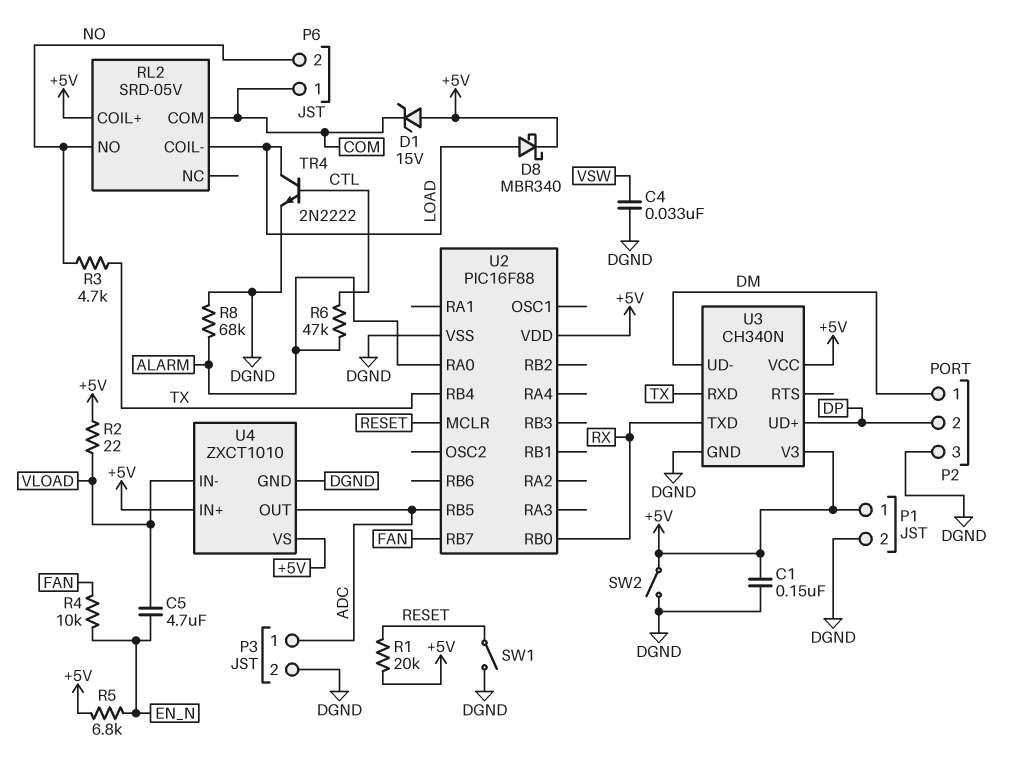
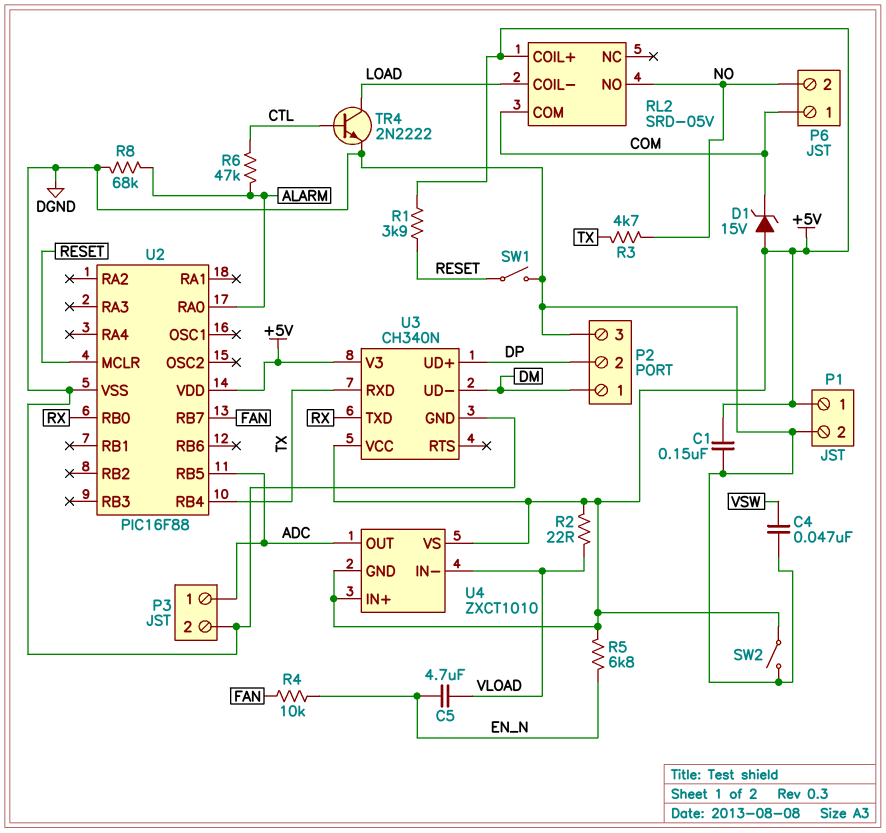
C4: 33nF (DGND, VSW) -> 47nF (DGND, VSW)
D8: schottky MBR340 (A LOAD, K +5V) -> none
R1: 20k (+5V, RESET) -> 3.9k (+5V, RESET)
U4 pin GND: DGND -> +5V

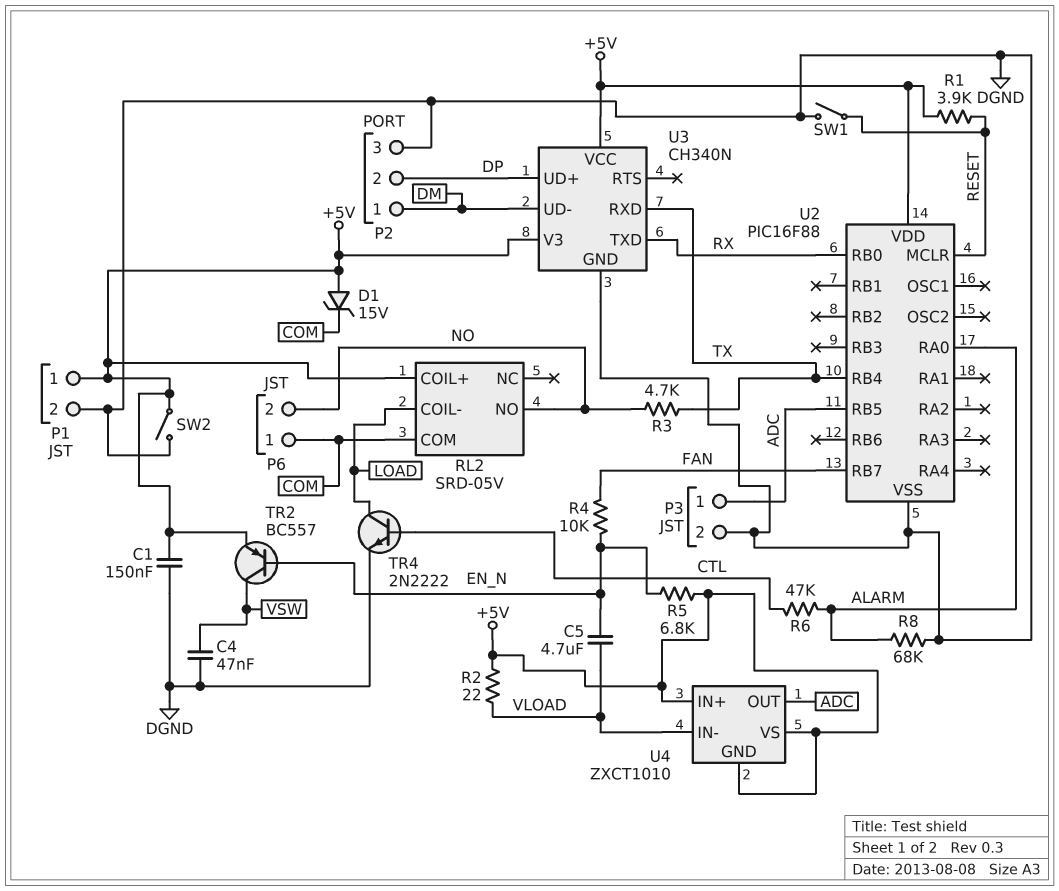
TR2: none -> PNP BC557 (B EN_N, C VSW, E +5V)

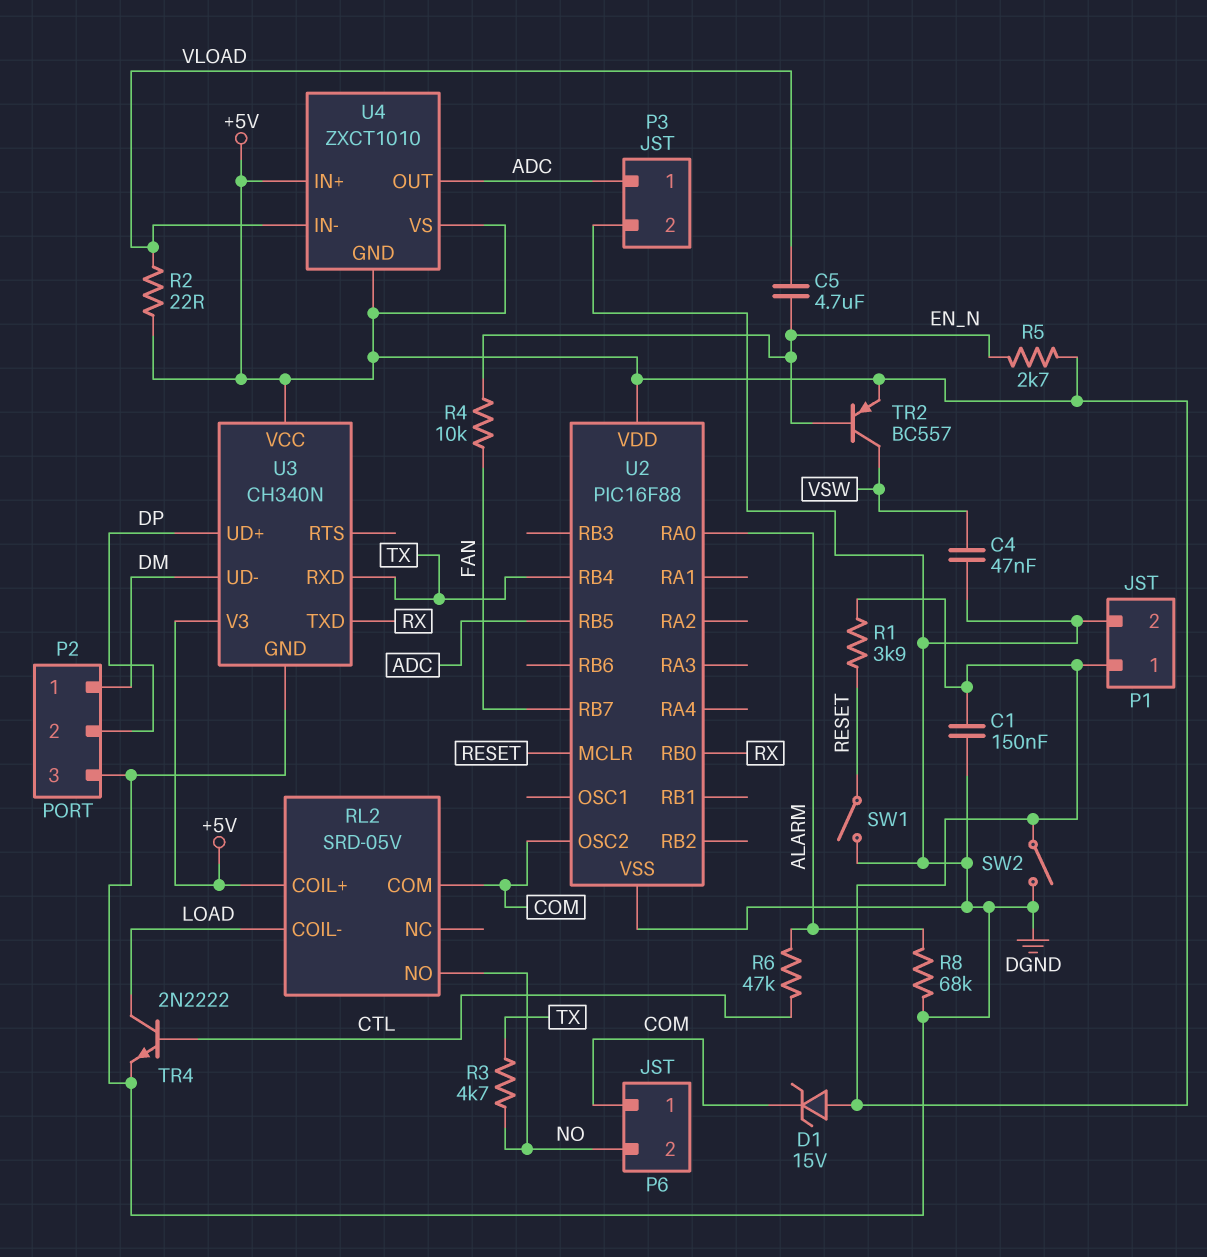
R5: 6.8k (+5V, EN_N) -> 2.7k (+5V, EN_N)
U2 pin OSC2: none -> COM

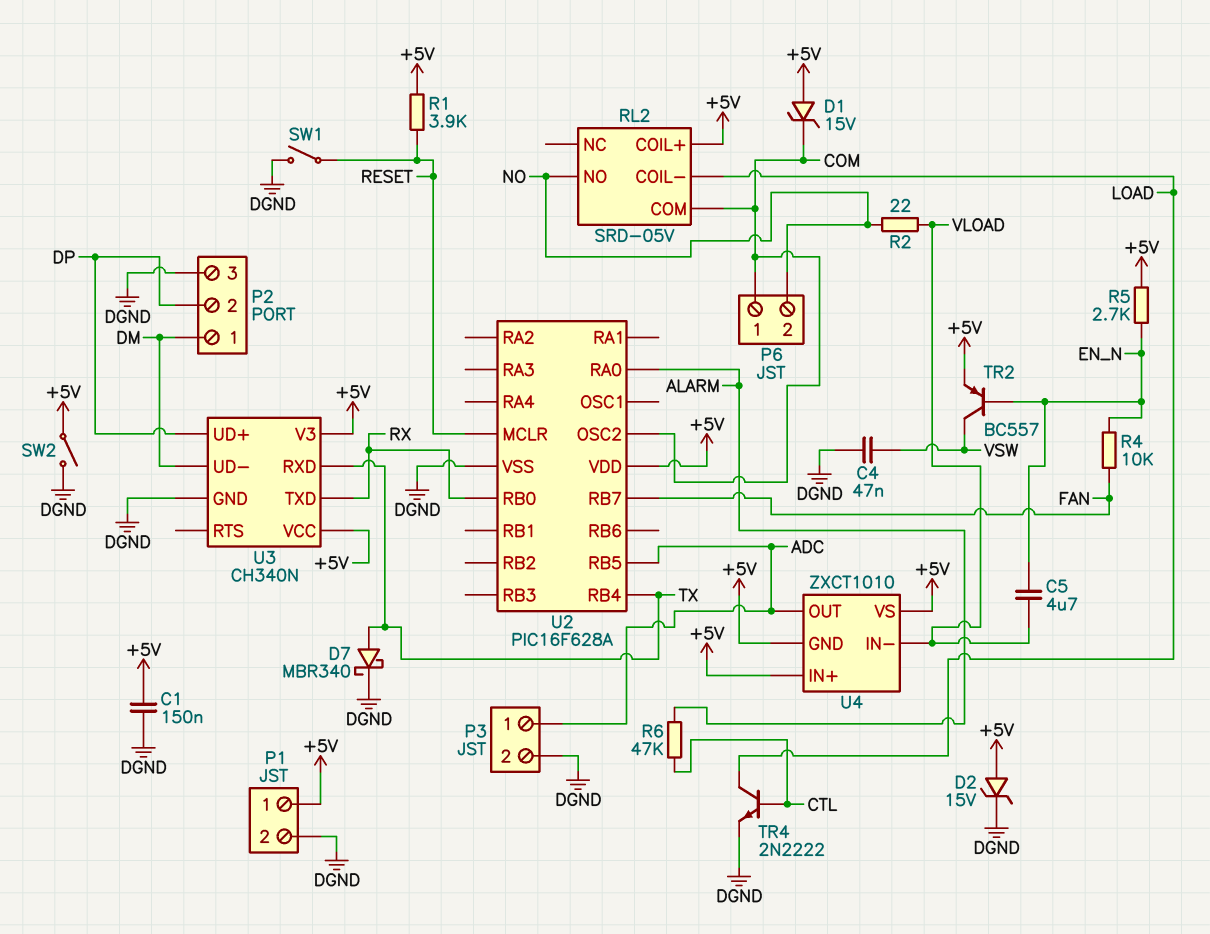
D2: none -> zener 15V (A +5V, K DGND)
D7: none -> schottky MBR340 (A TX, K DGND)
R2: 22 (+5V, VLOAD) -> 22 (NO, VLOAD)
R3: 4.7k (NO, TX) -> none
R8: 68k (ALARM, DGND) -> none
U2: PIC16F88 -> PIC16F628A

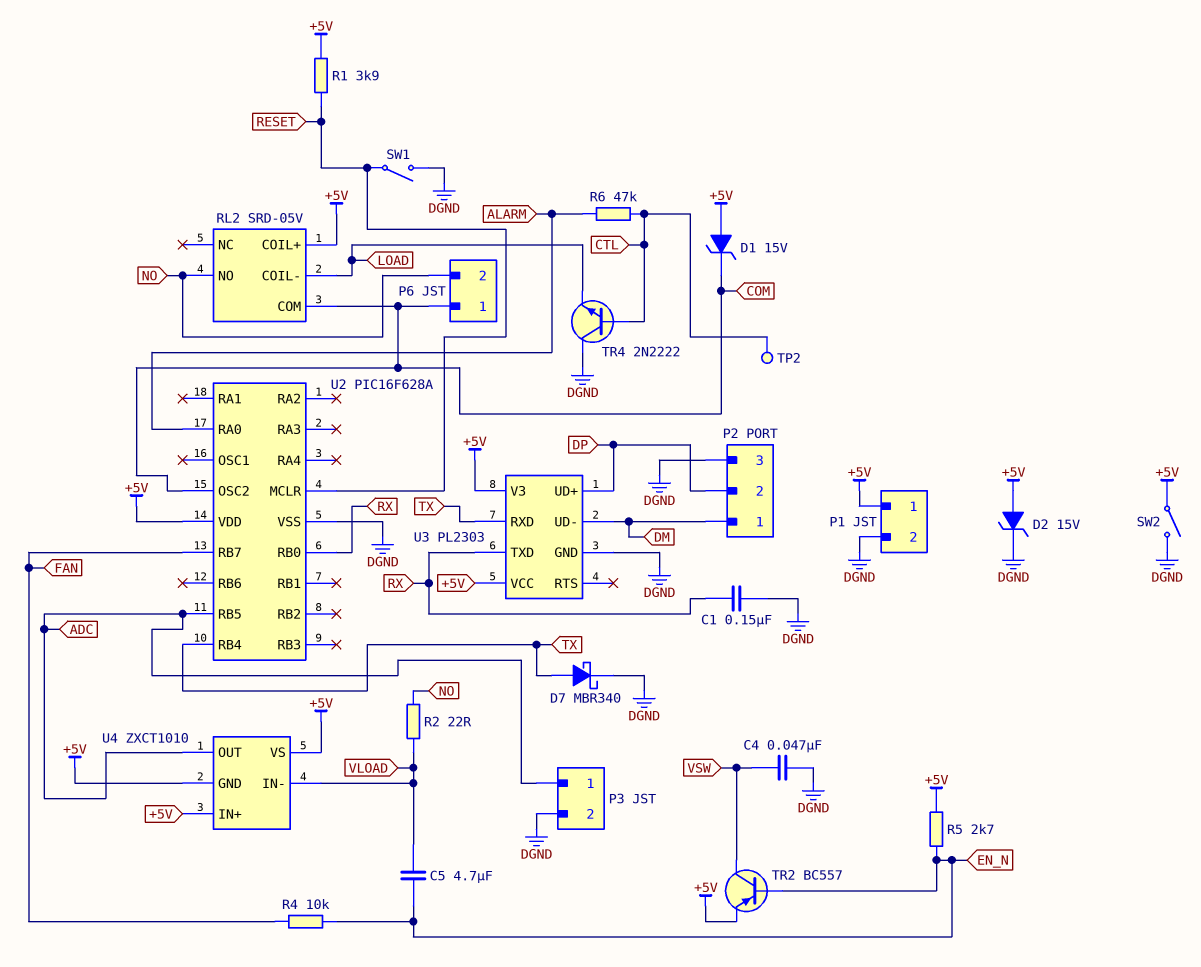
C1: 150nF (+5V, DGND) -> 150nF (DGND, RX)
TP2: none -> test point (CTL)
TR4: NPN 2N2222 (B CTL, C LOAD, E DGND) -> NPN 2N2222 (B CTL, C DGND, E LOAD)
U3: CH340N -> PL2303

